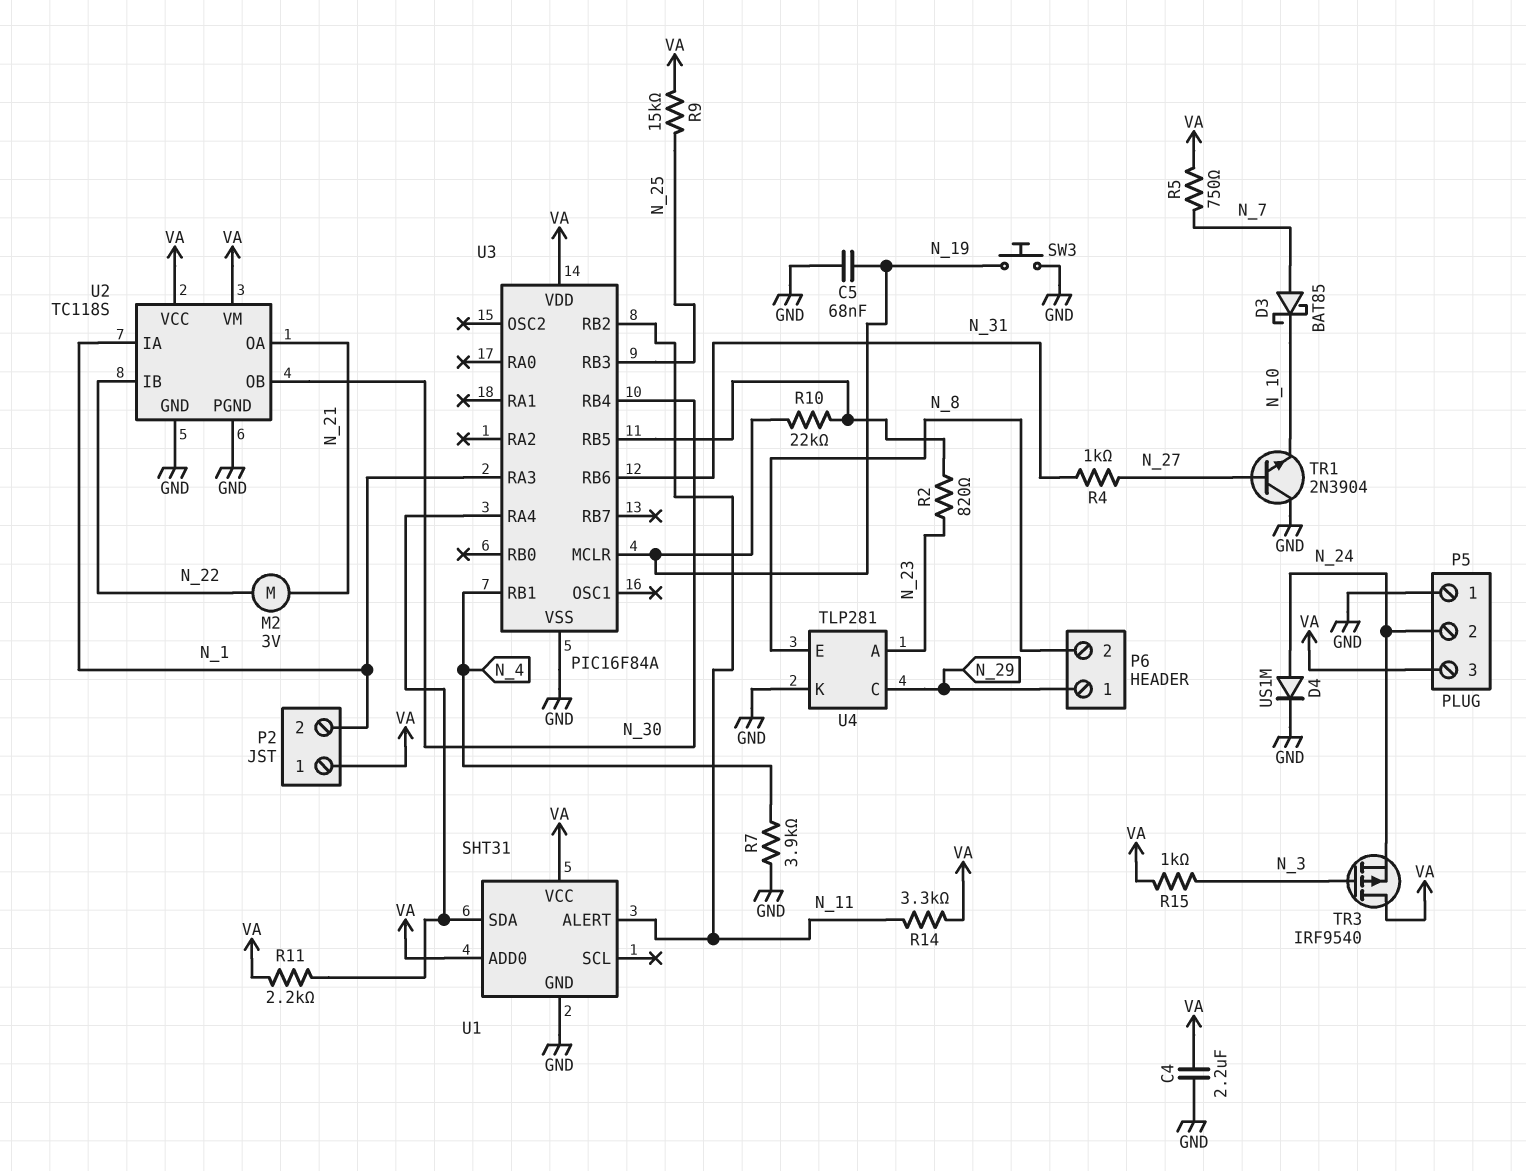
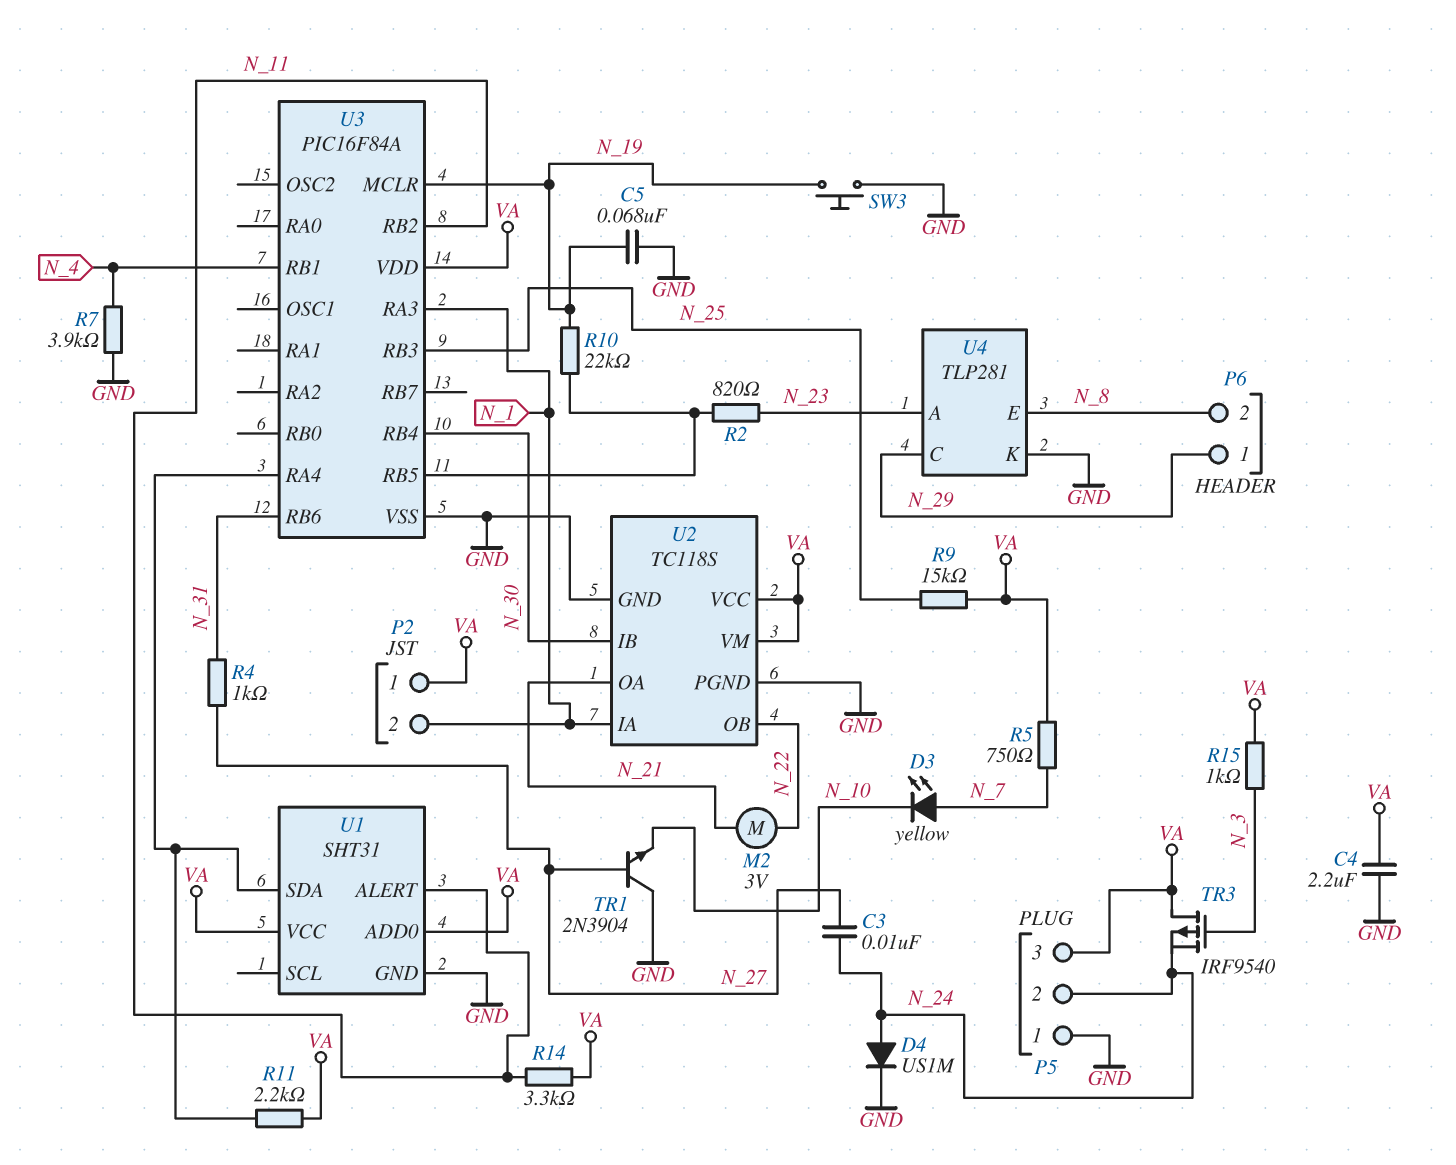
C3: none -> 10nF (N_24, N_27)
D3: schottky BAT85 (A N_7, K N_10) -> LED yellow (A N_7, K N_10)
U2 pin IB: N_22 -> N_30
U2 pin OB: N_30 -> N_22

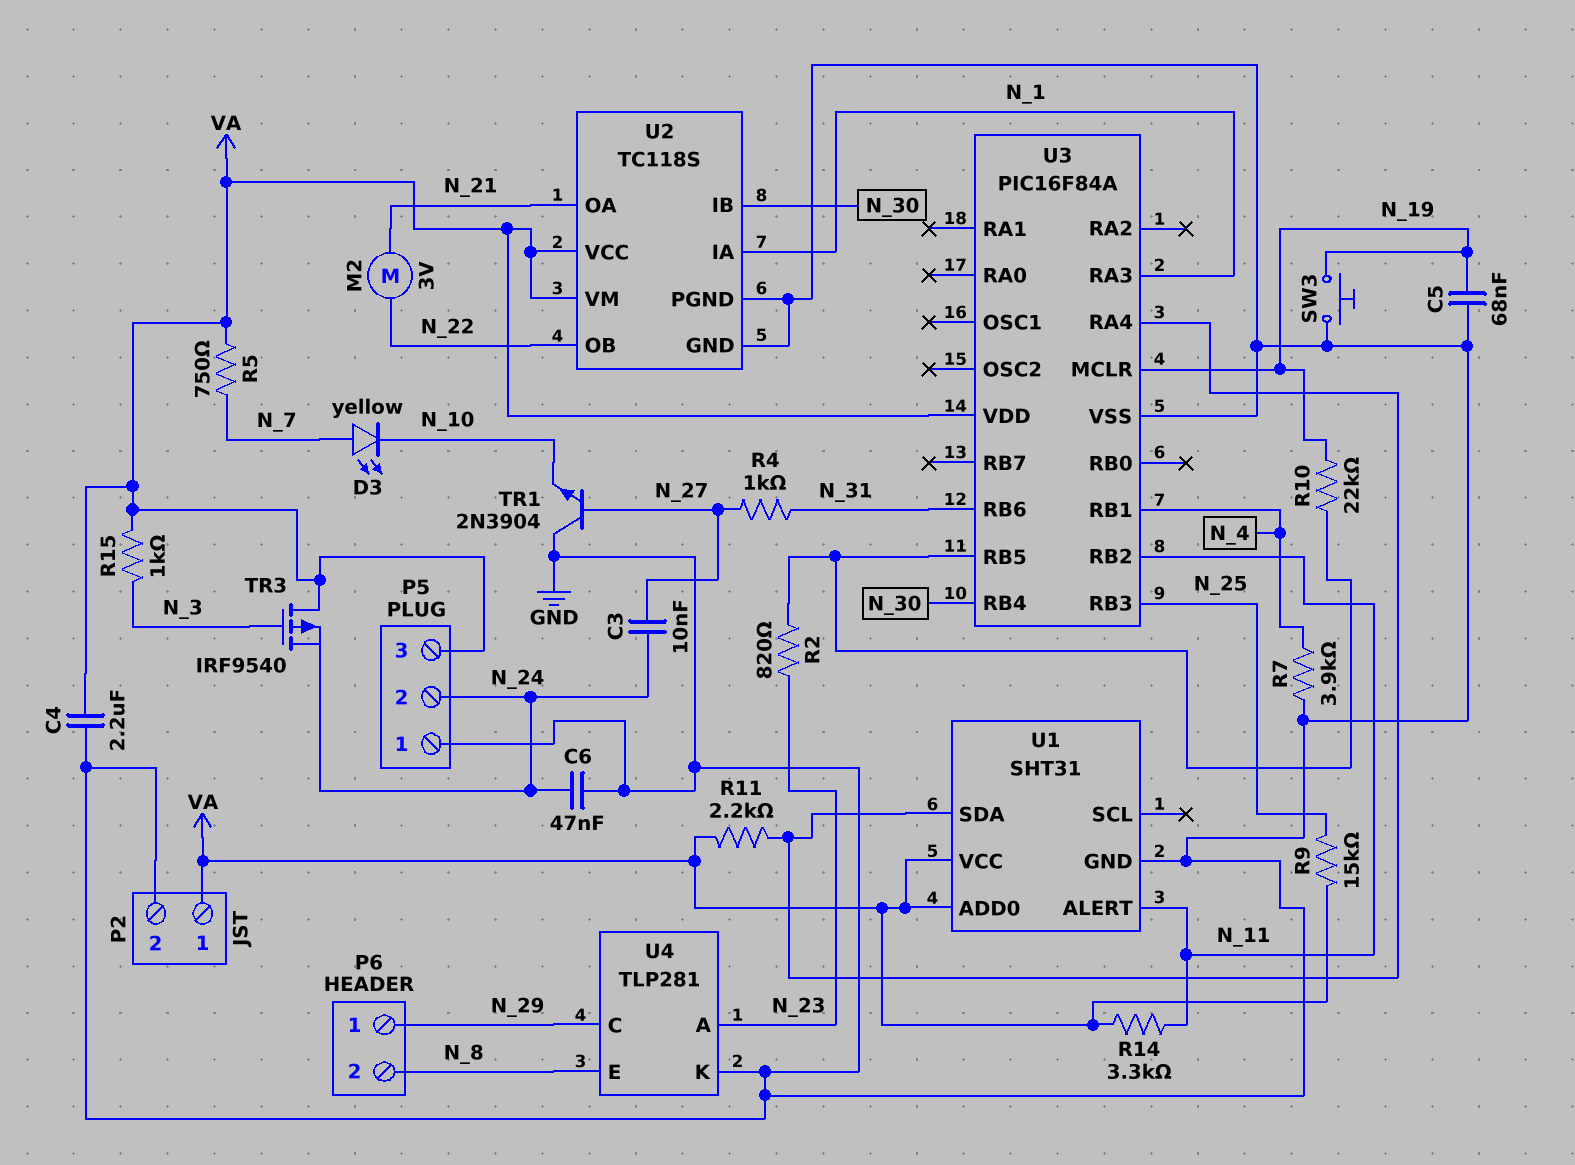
C6: none -> 47nF (GND, N_24)
D4: diode US1M (A N_24, K GND) -> none
P2 pin 2: N_1 -> GND

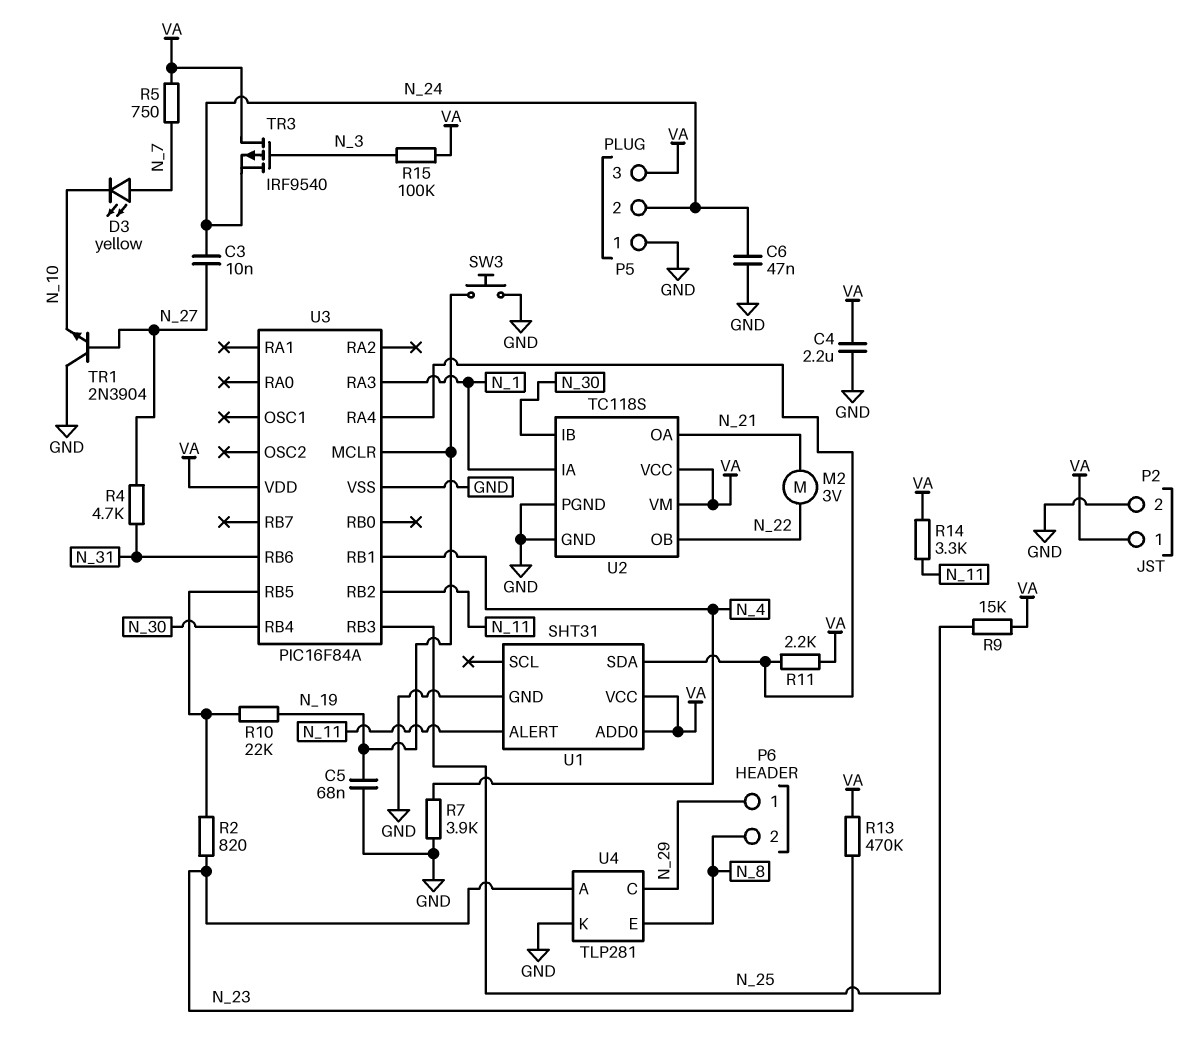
R4: 1k (N_27, N_31) -> 4.7k (N_27, N_31)
R13: none -> 470k (N_23, VA)
R15: 1k (N_3, VA) -> 100k (N_3, VA)

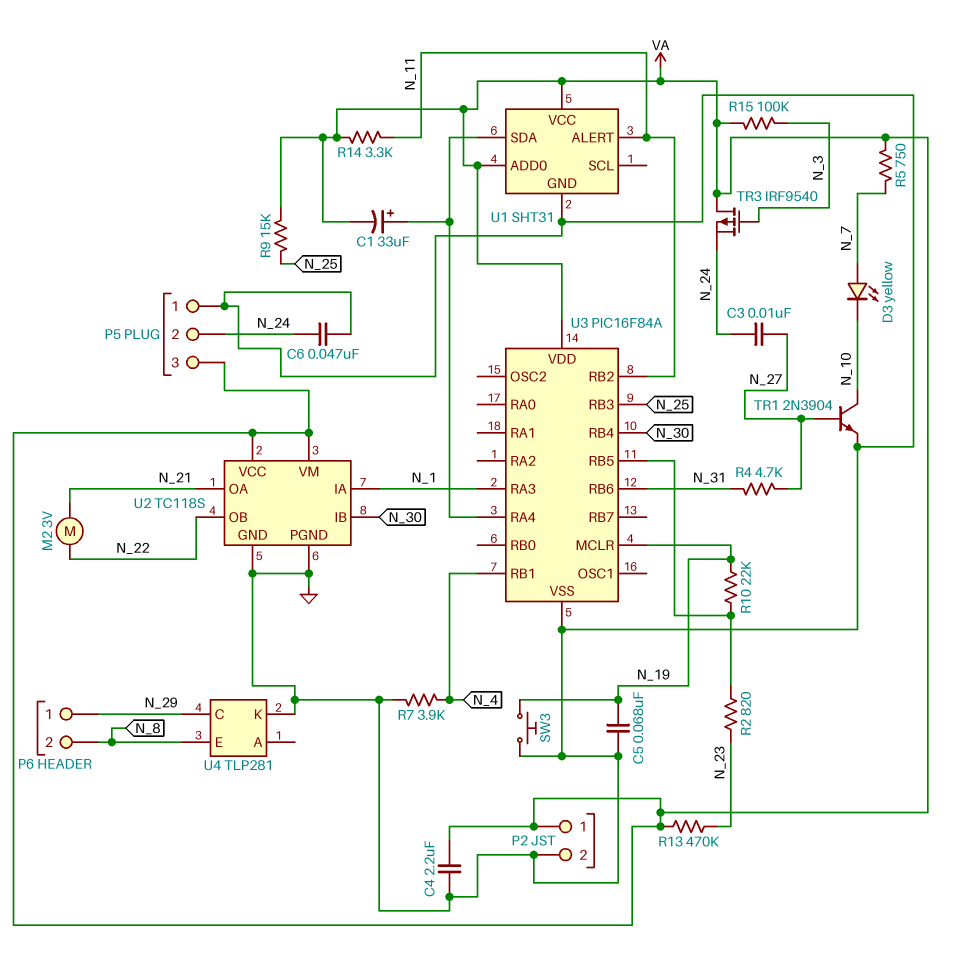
C1: none -> 33uF (plus U1/SDA, minus VA)
R11: 2.2k (U1/SDA, VA) -> none
TR1: NPN 2N3904 (B N_27, C GND, E N_10) -> NPN 2N3904 (B N_27, C N_10, E GND)
U4 pin A: N_23 -> none

